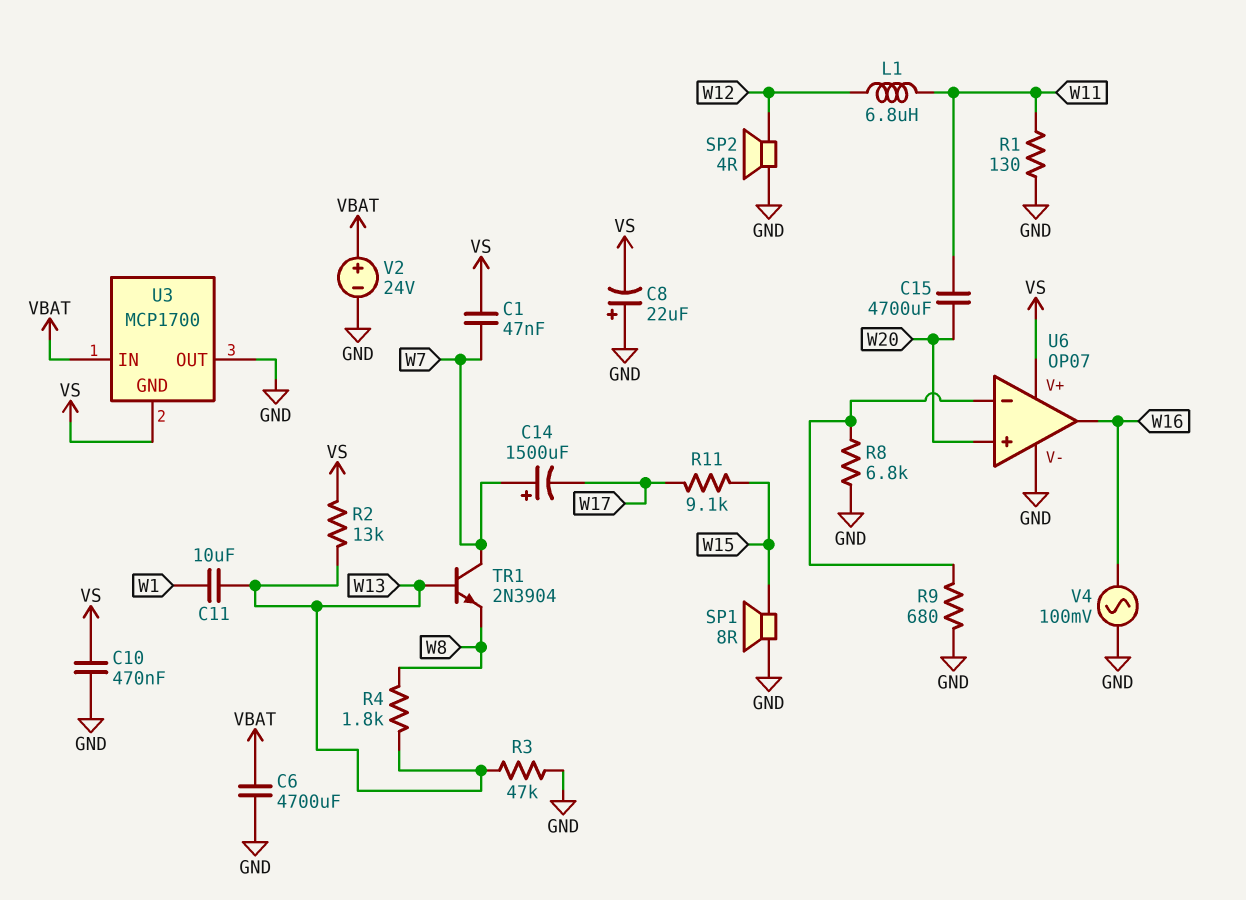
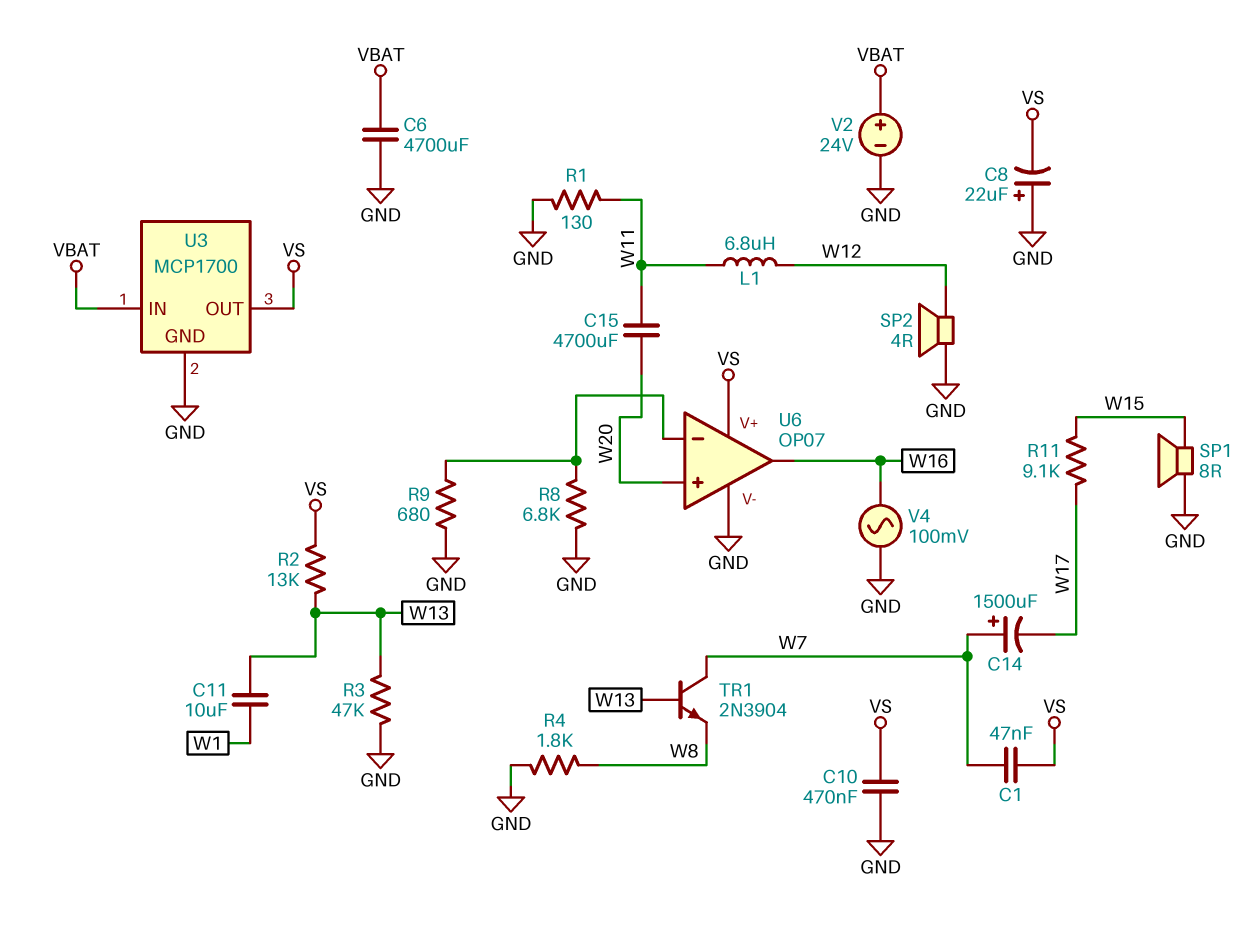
R4: 1.8k (W8, W13) -> 1.8k (GND, W8)
U3 pin GND: VS -> GND
U3 pin OUT: GND -> VS

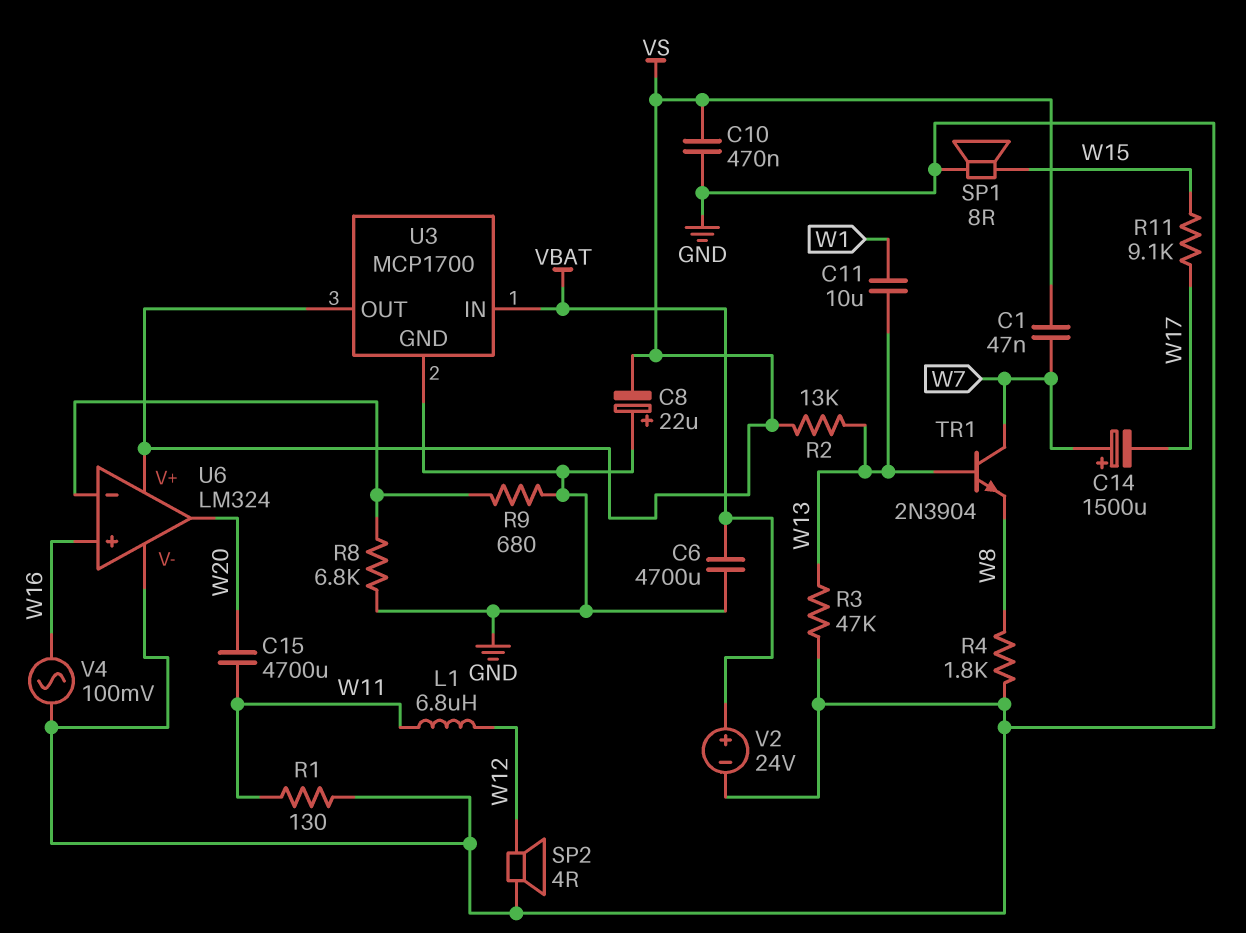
U6: OP07 -> LM324
U6 pin in+: W20 -> W16
U6 pin out: W16 -> W20

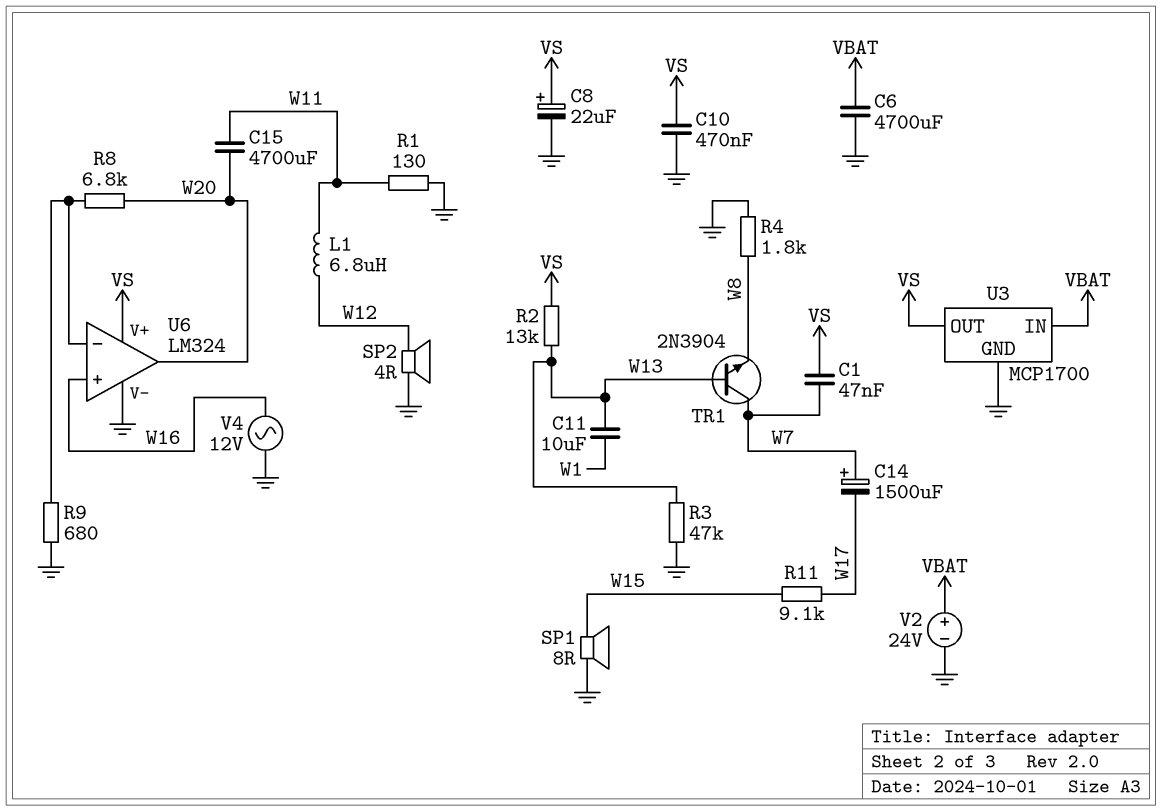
C8: 22uF (plus GND, minus VS) -> 22uF (plus VS, minus GND)
R8: 6.8k (GND, U6/in-) -> 6.8k (U6/in-, W20)
V4: AC 100mV (GND, W16) -> AC 12V (GND, W16)

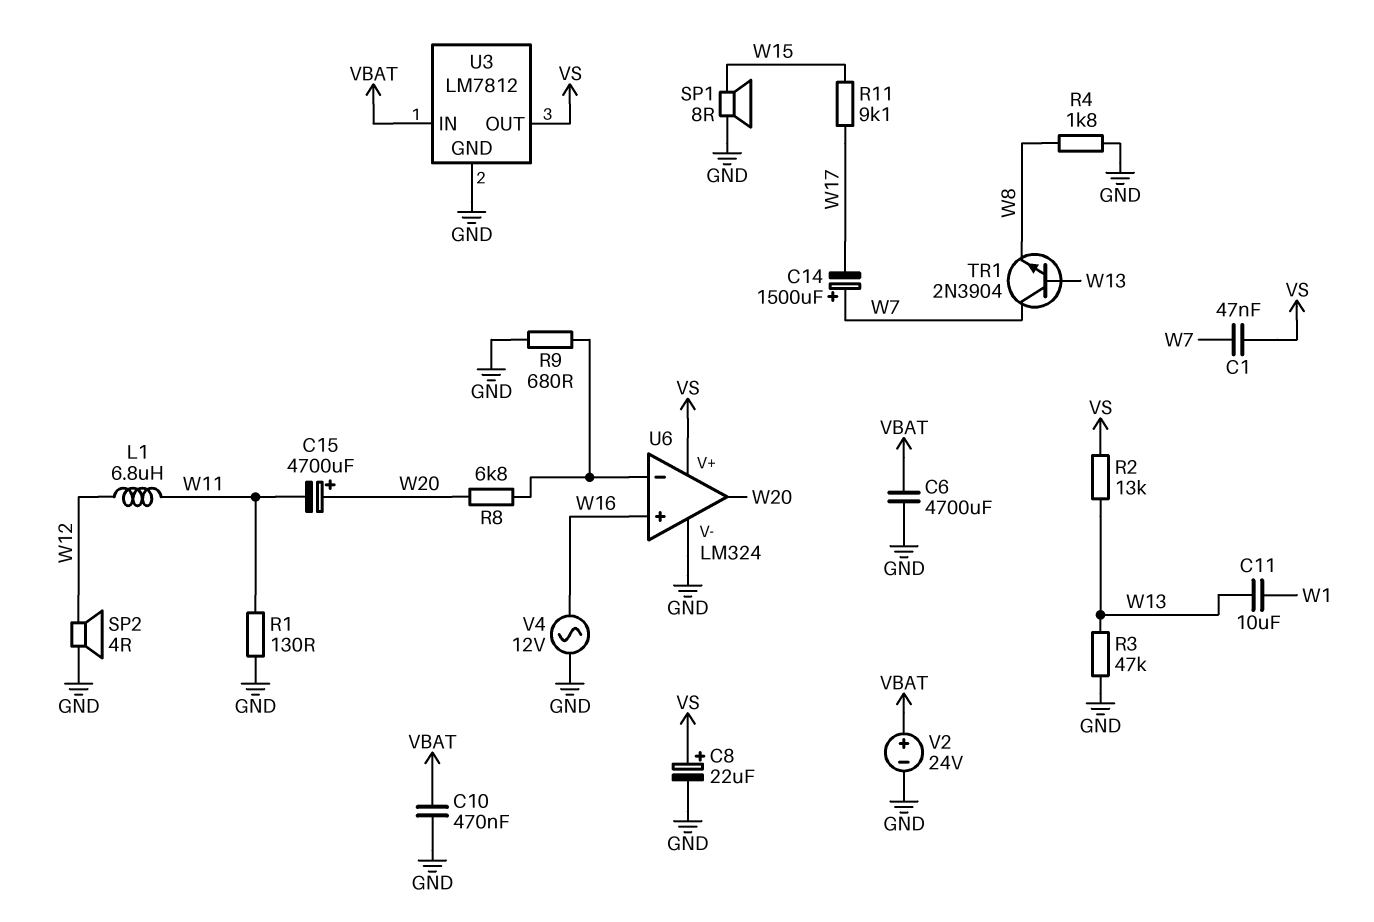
C10: 470nF (GND, VS) -> 470nF (GND, VBAT)
C15: 4700uF (W11, W20) -> 4700uF (plus W20, minus W11)
U3: MCP1700 -> LM7812

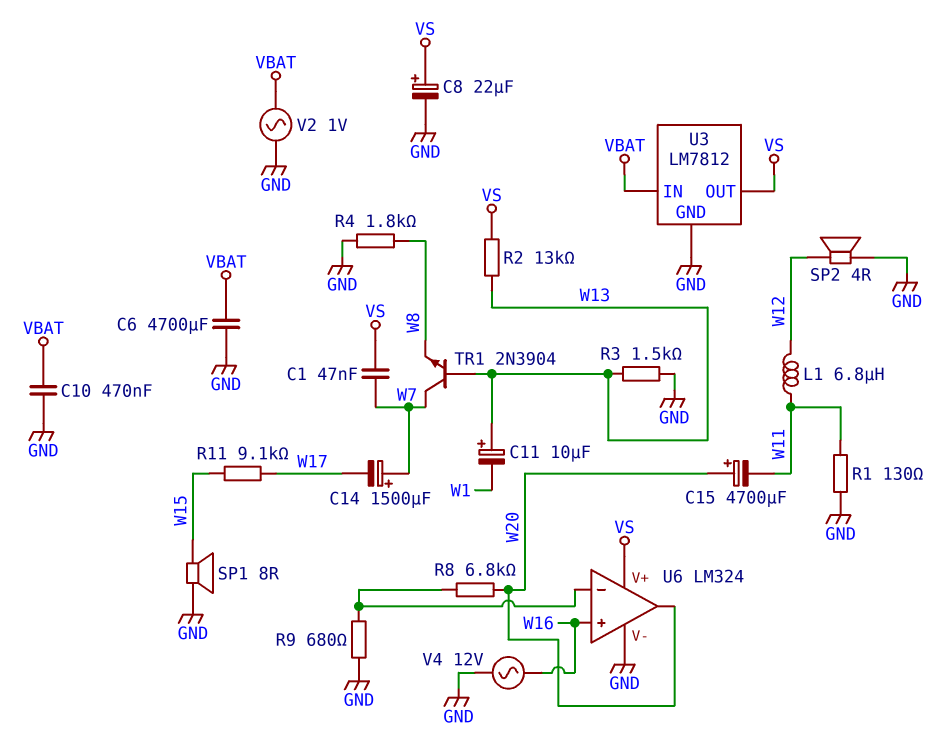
C11: 10uF (W1, W13) -> 10uF (plus W13, minus W1)
R3: 47k (GND, W13) -> 1.5k (GND, W13)
V2: 24V (plus VBAT, minus GND) -> AC 1V (GND, VBAT)

